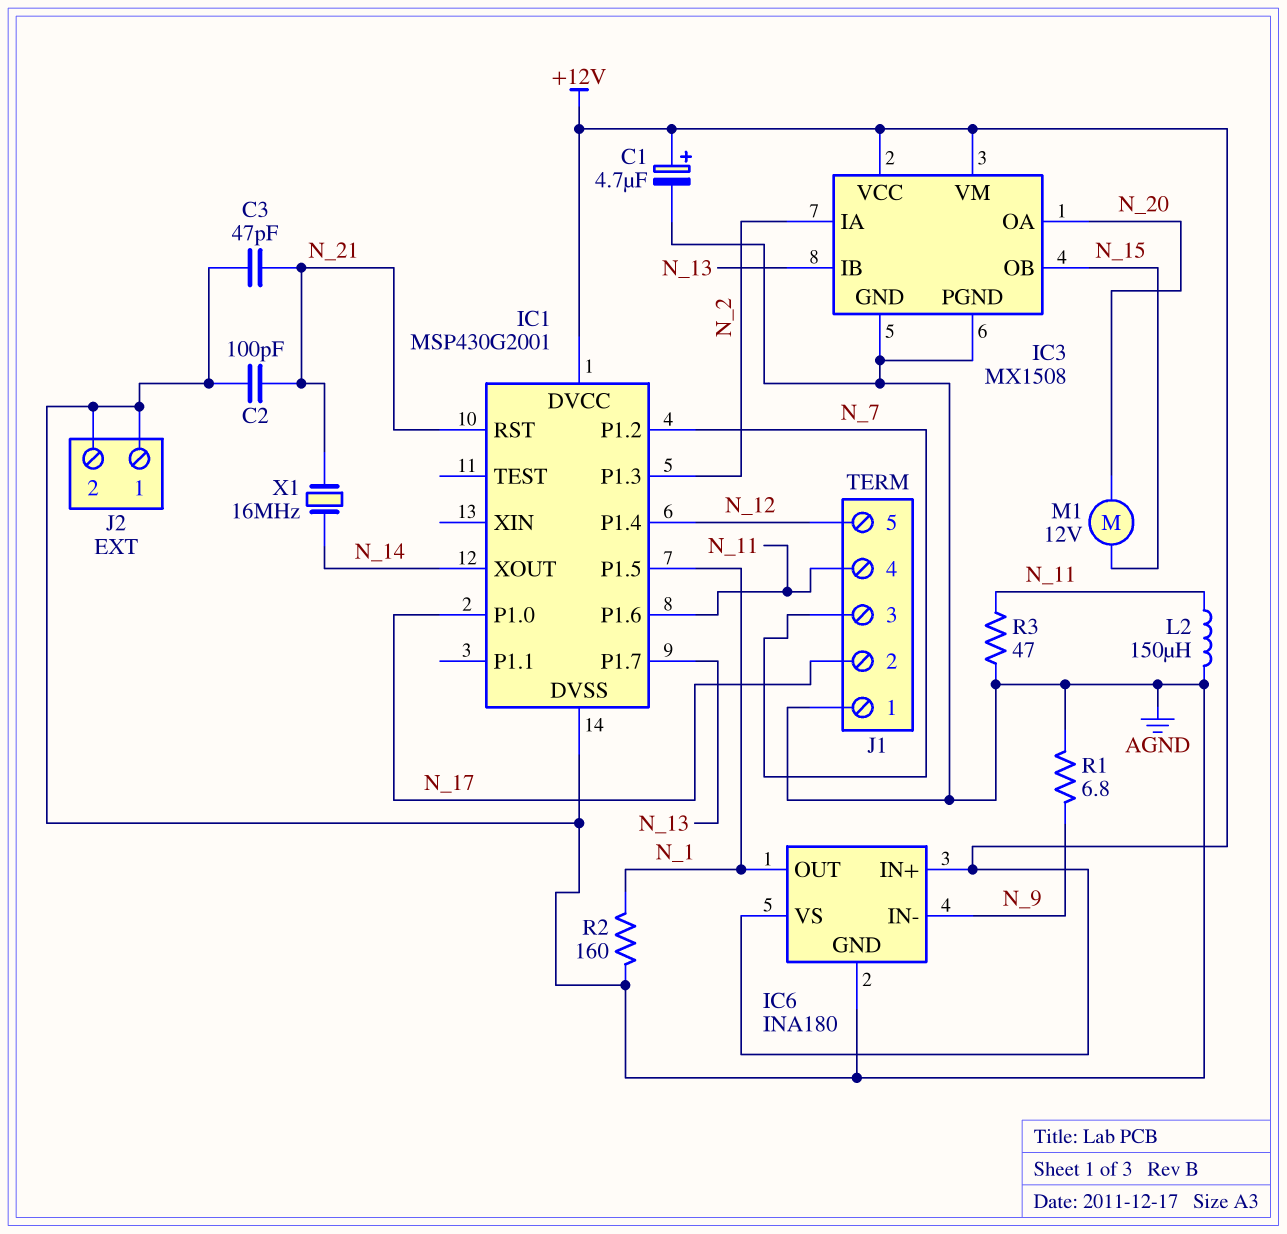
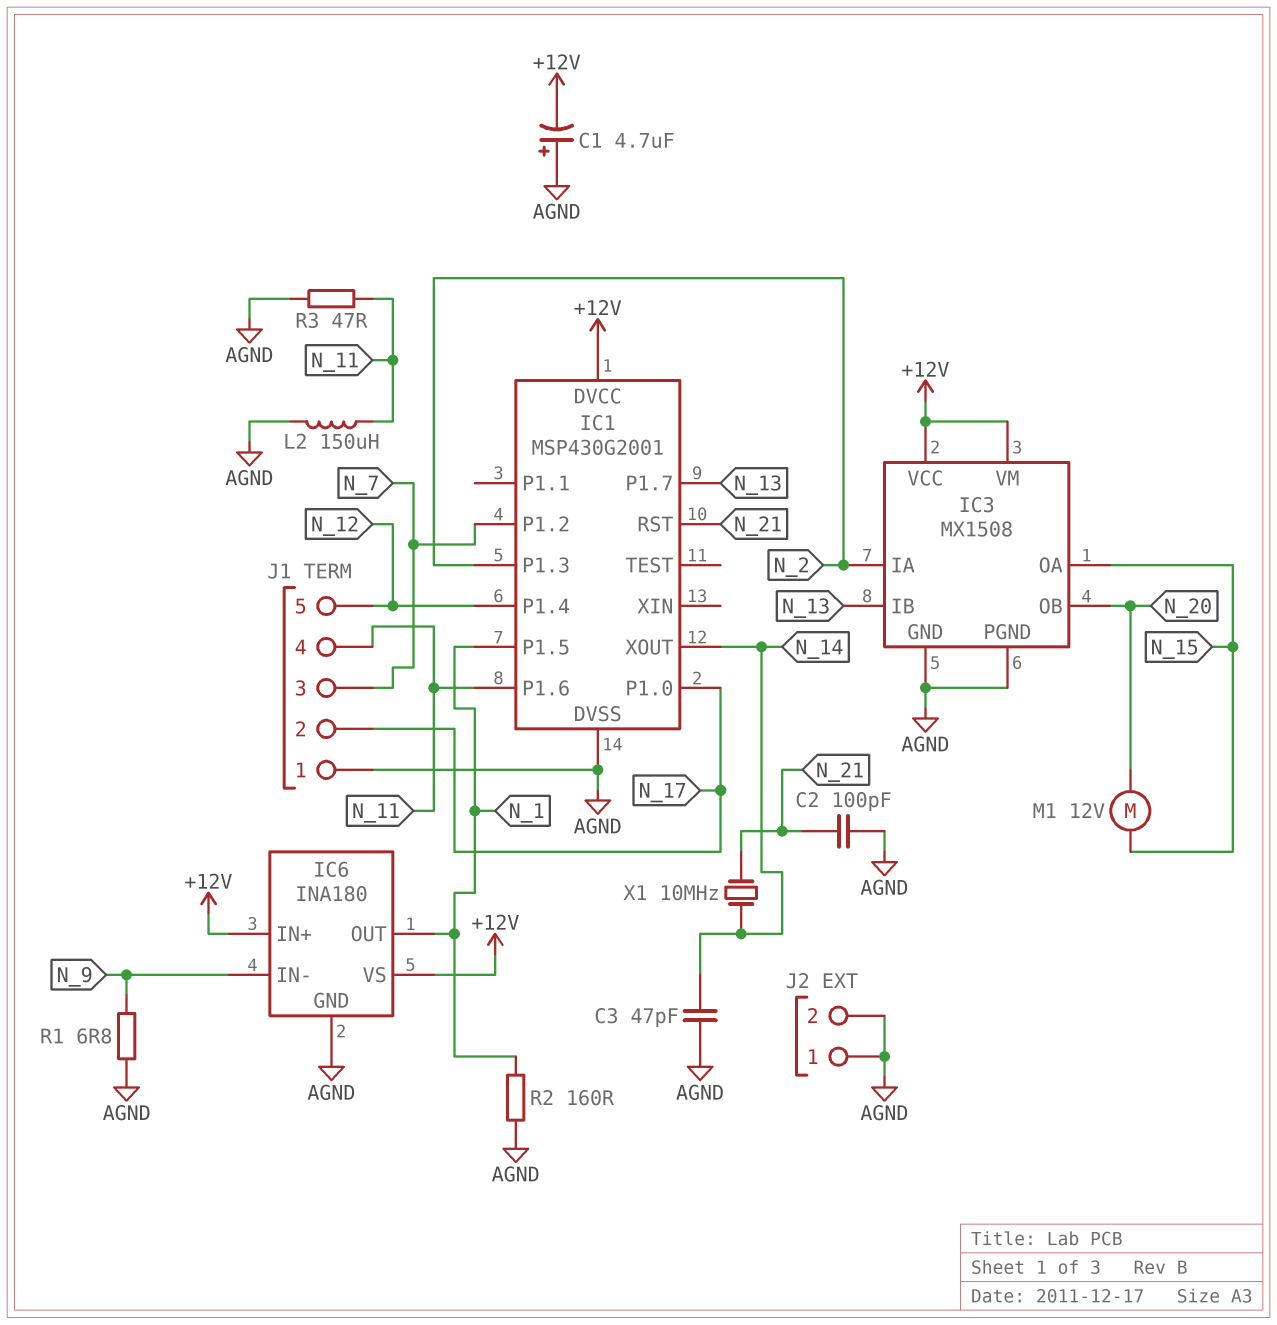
C1: 4.7uF (plus +12V, minus AGND) -> 4.7uF (plus AGND, minus +12V)
C3: 47pF (AGND, N_21) -> 47pF (AGND, N_14)
IC3 pin OA: N_20 -> N_15
IC3 pin OB: N_15 -> N_20
X1: 16MHz (N_14, N_21) -> 10MHz (N_14, N_21)

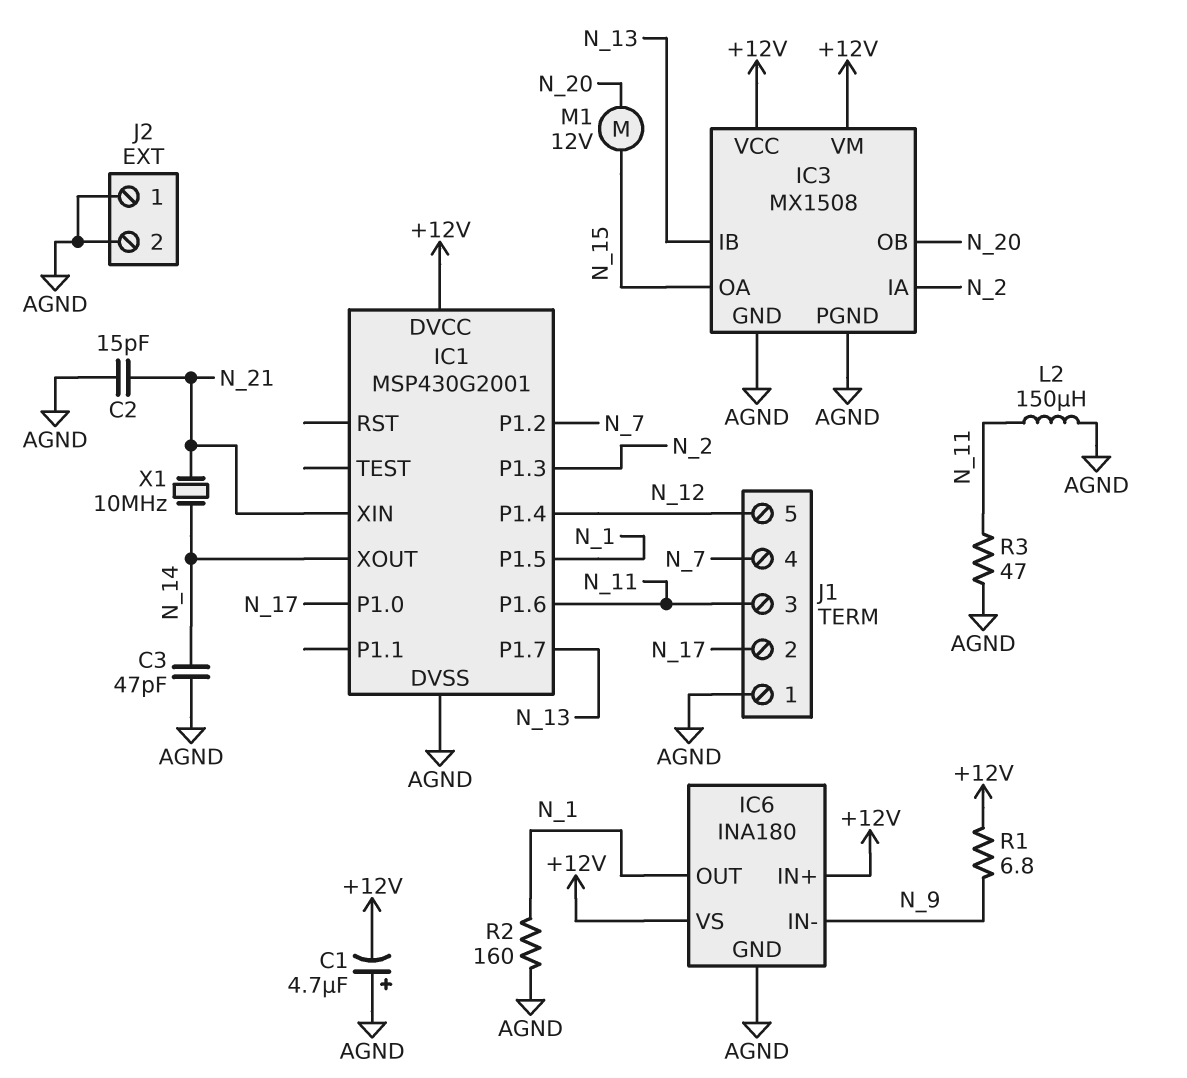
C2: 100pF (AGND, N_21) -> 15pF (AGND, N_21)
IC1 pin RST: N_21 -> none
IC1 pin XIN: none -> N_21
J1 pin 3: N_7 -> N_11
J1 pin 4: N_11 -> N_7
R1: 6.8 (AGND, N_9) -> 6.8 (+12V, N_9)

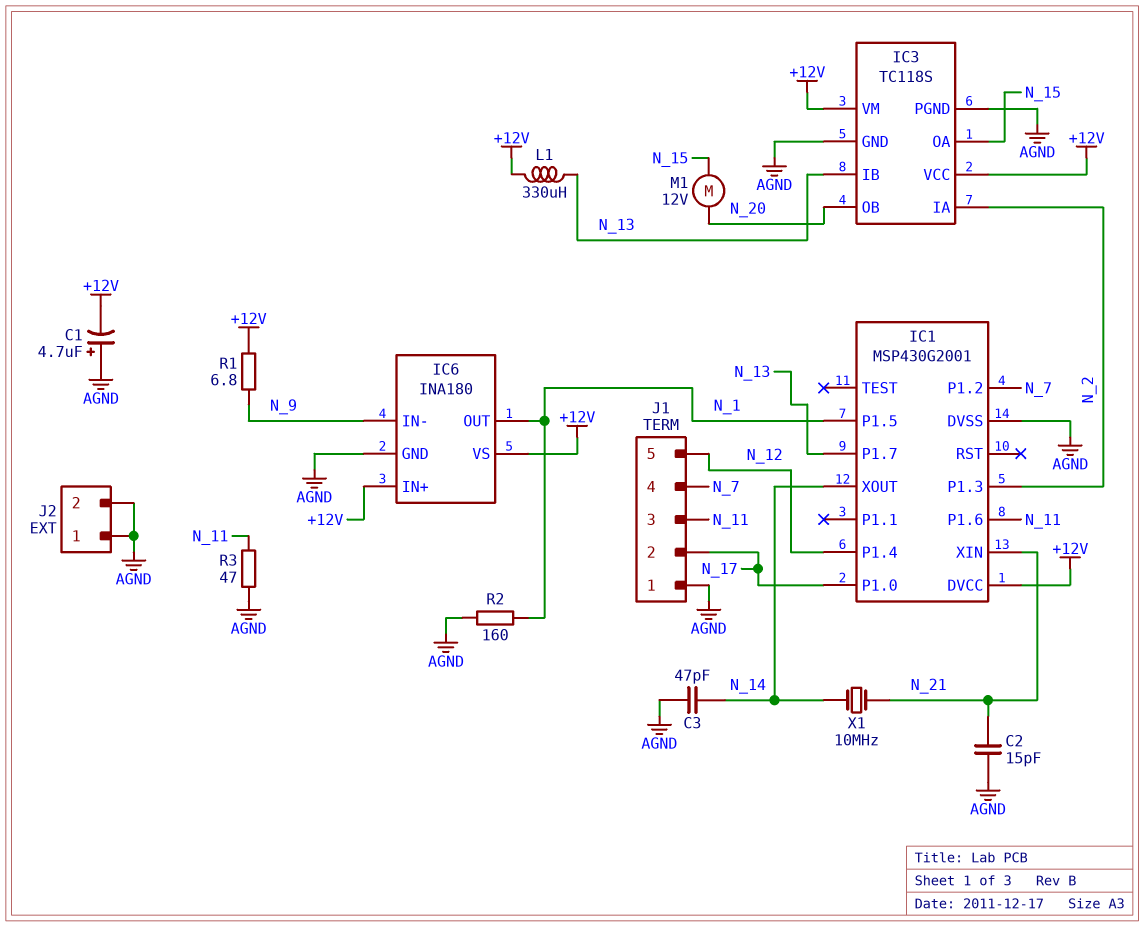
IC3: MX1508 -> TC118S
L1: none -> 330uH (+12V, N_13)
L2: 150uH (AGND, N_11) -> none

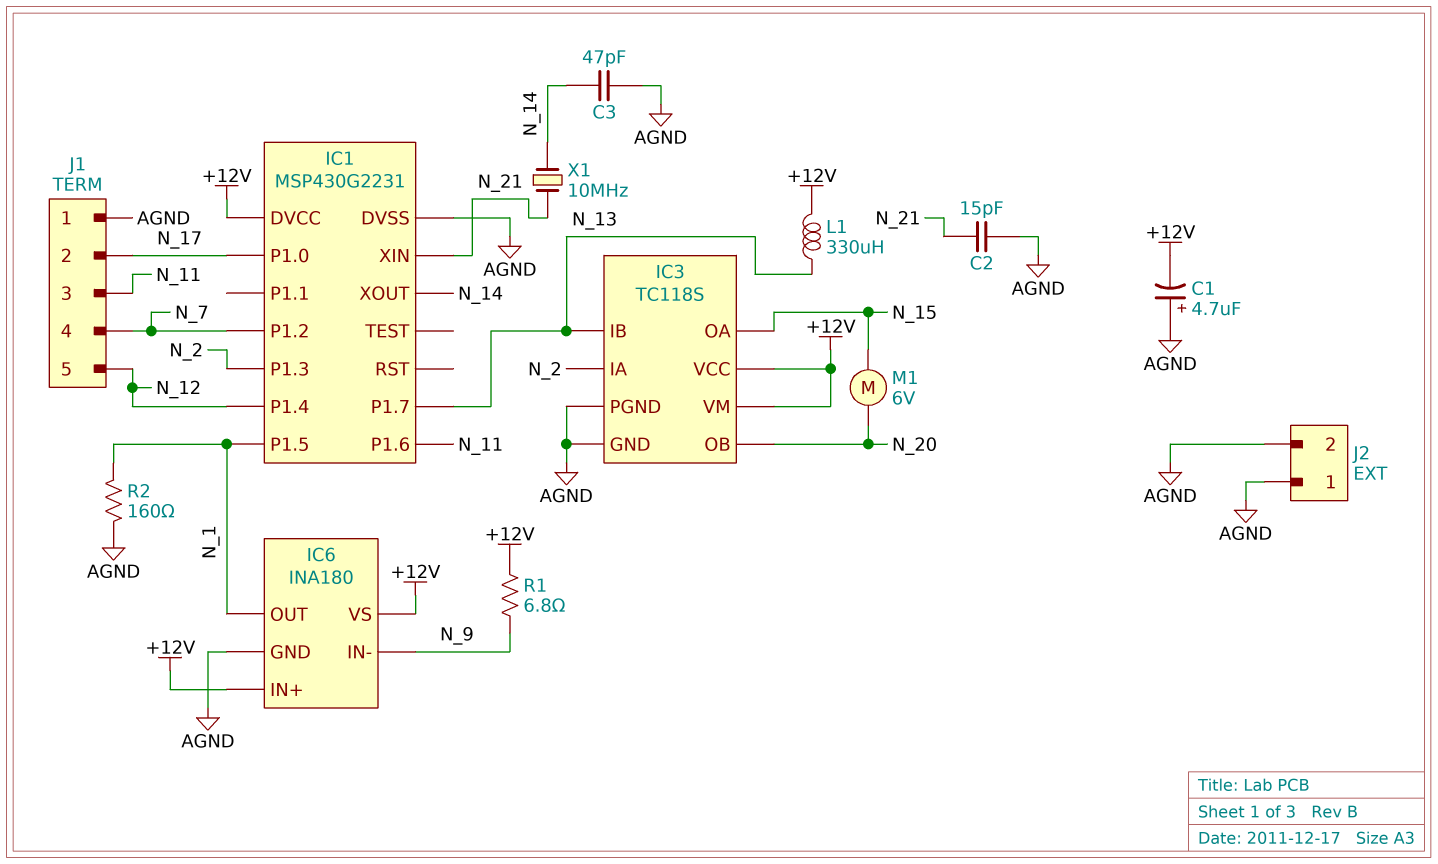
IC1: MSP430G2001 -> MSP430G2231
M1: motor 12V (N_15, N_20) -> motor 6V (N_15, N_20)
R3: 47 (AGND, N_11) -> none

